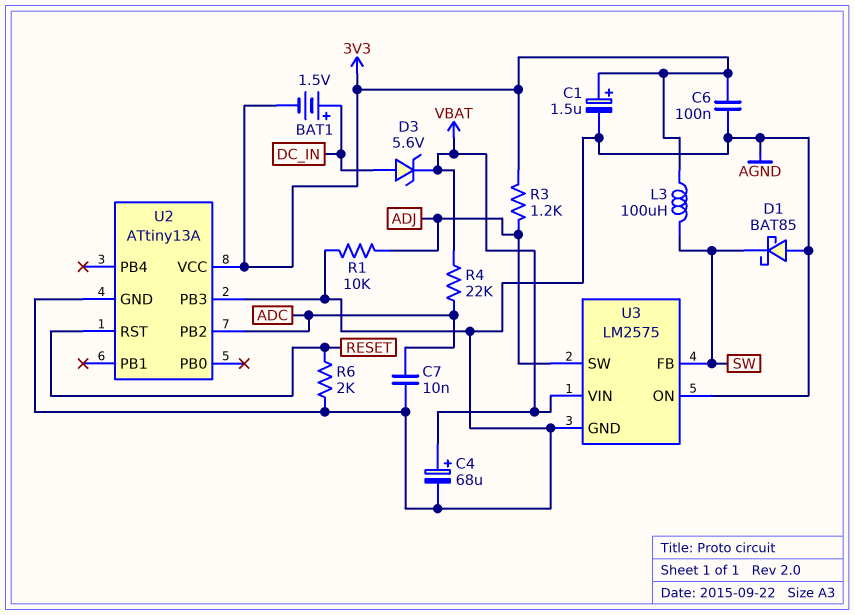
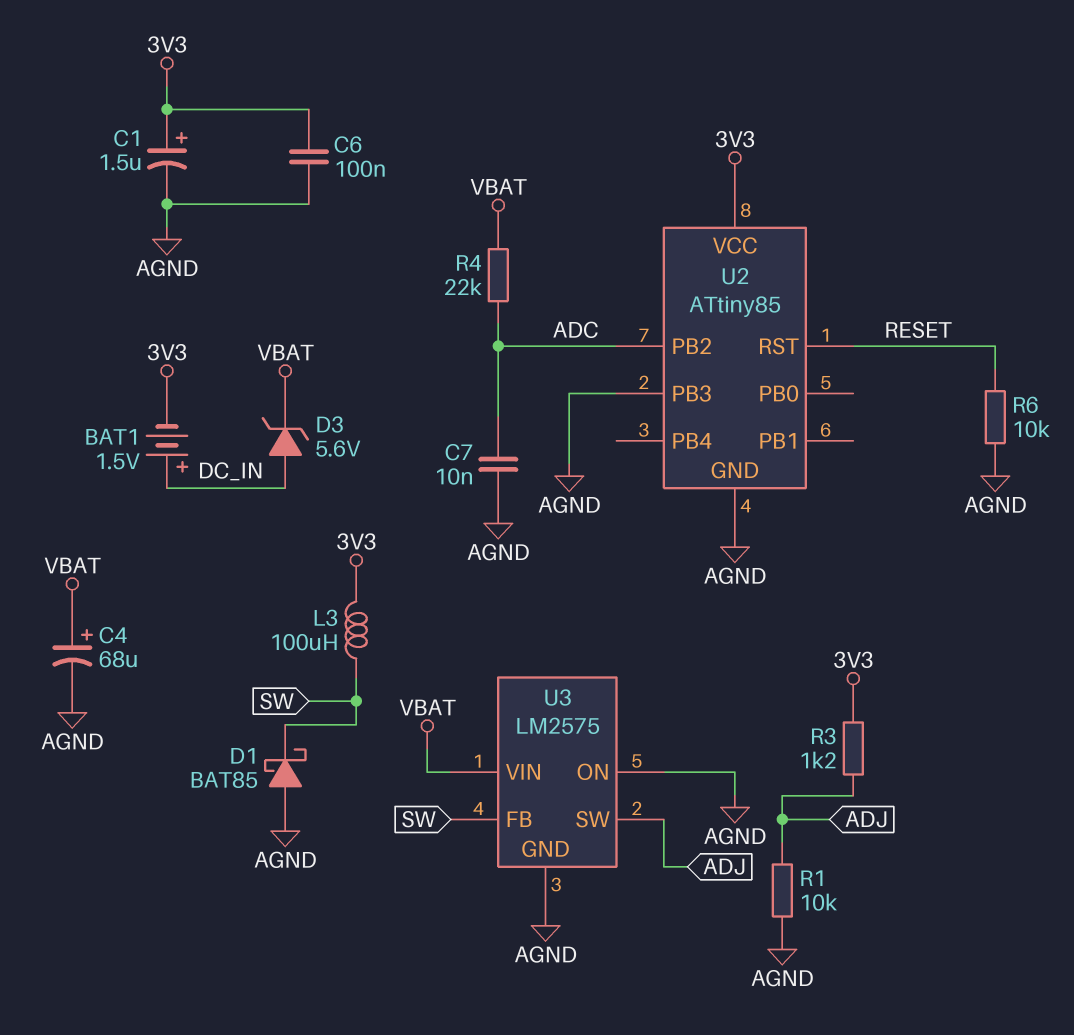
R6: 2k (AGND, RESET) -> 10k (AGND, RESET)
U2: ATtiny13A -> ATtiny85

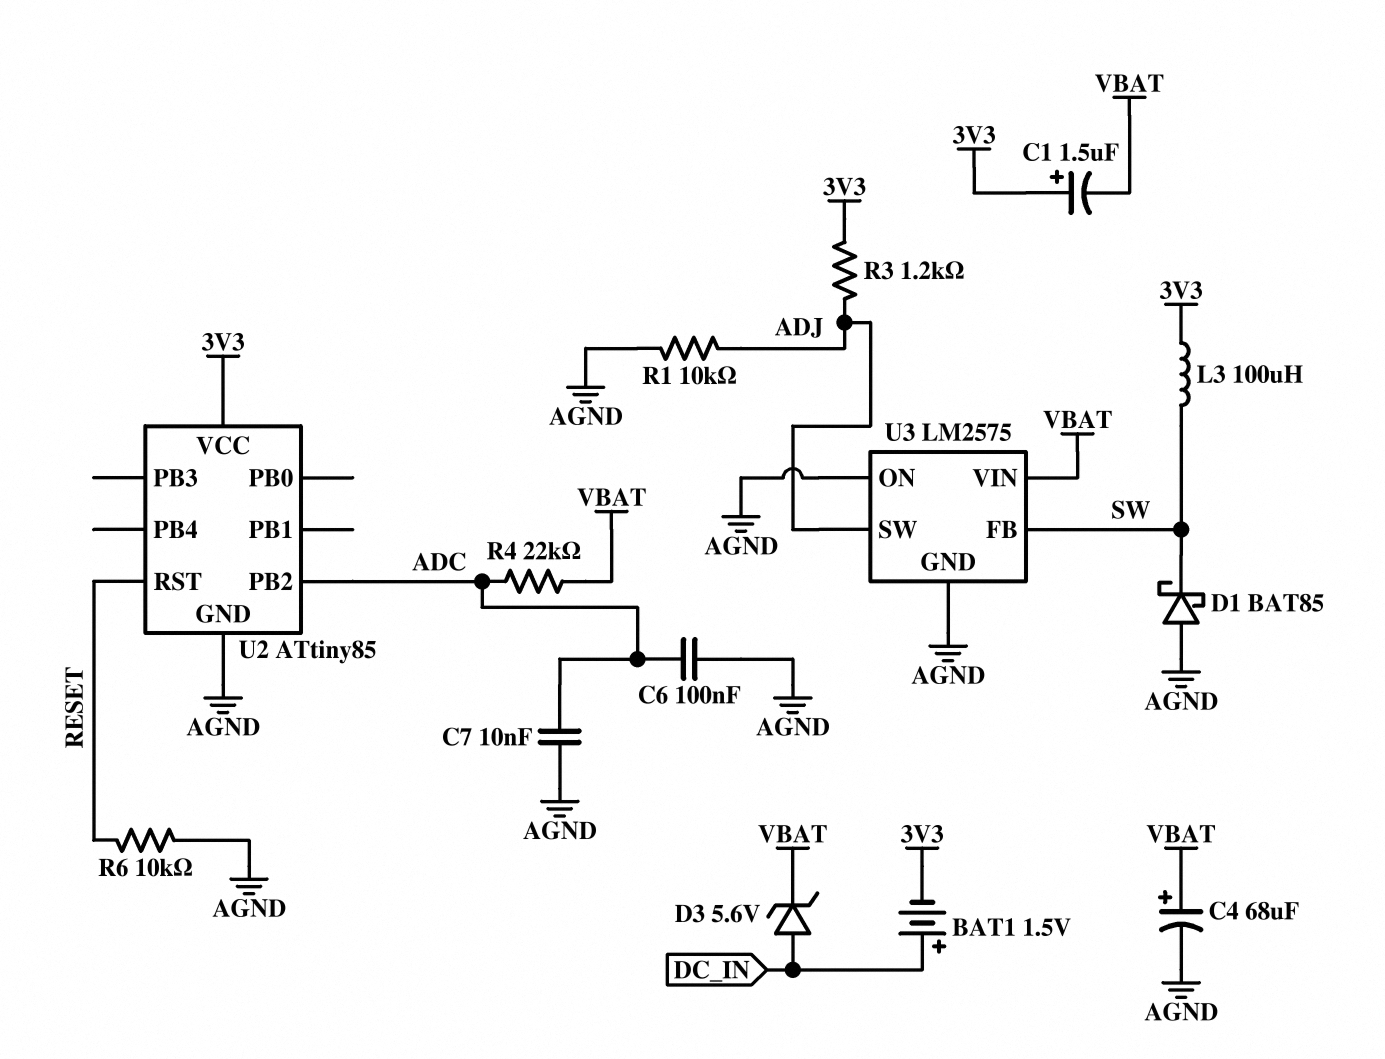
C1: 1.5uF (plus 3V3, minus AGND) -> 1.5uF (plus 3V3, minus VBAT)
C6: 100nF (3V3, AGND) -> 100nF (ADC, AGND)
U2 pin PB3: AGND -> none

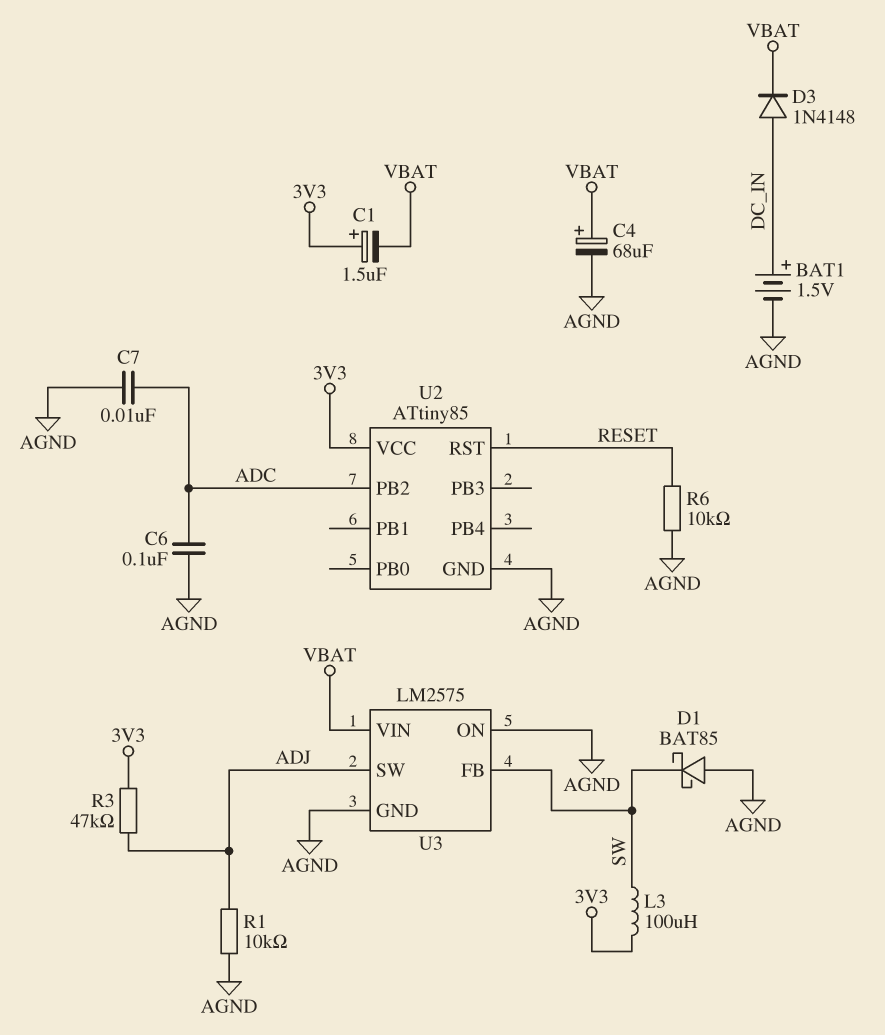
BAT1: 1.5V (plus DC_IN, minus 3V3) -> 1.5V (plus DC_IN, minus AGND)
D3: zener 5.6V (A DC_IN, K VBAT) -> diode 1N4148 (A DC_IN, K VBAT)
R3: 1.2k (3V3, ADJ) -> 47k (3V3, ADJ)
R4: 22k (ADC, VBAT) -> none

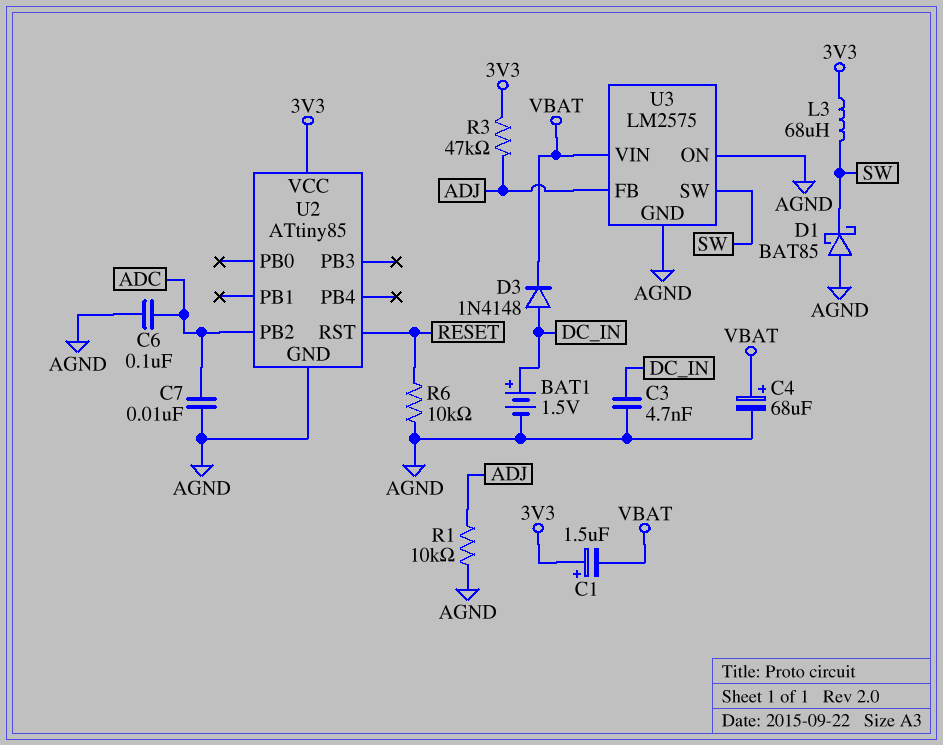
C3: none -> 4.7nF (AGND, DC_IN)
L3: 100uH (3V3, SW) -> 68uH (3V3, SW)
U3 pin FB: SW -> ADJ
U3 pin SW: ADJ -> SW

